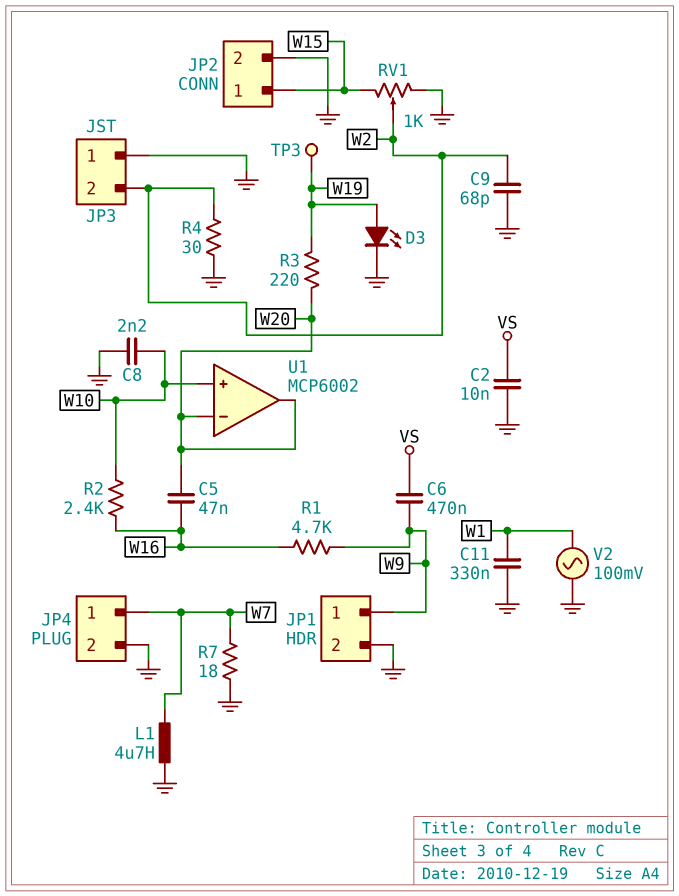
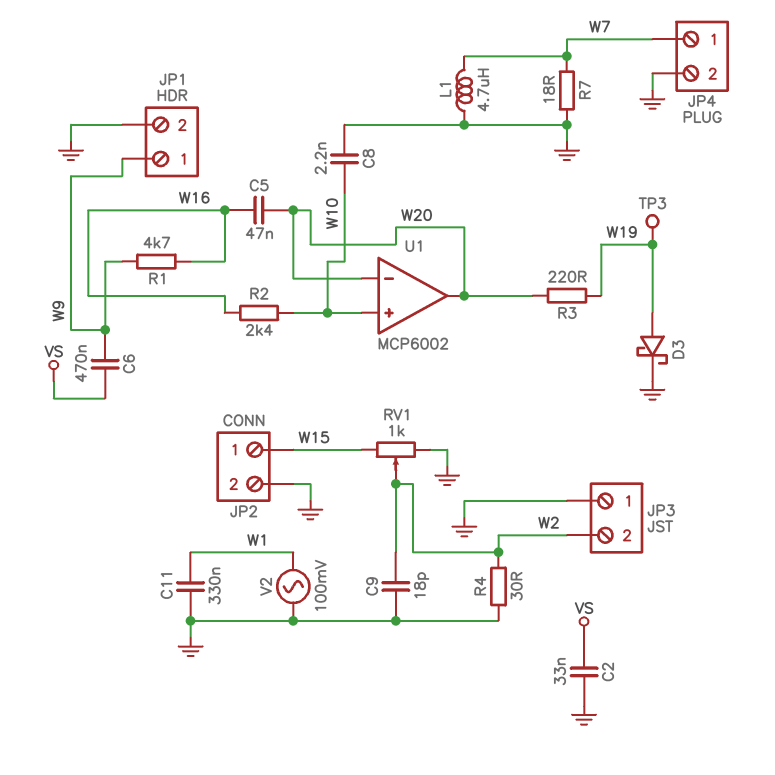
C2: 10nF (GND, VS) -> 33nF (GND, VS)
C9: 68pF (GND, W2) -> 18pF (GND, W2)
D3: LED (A W19, K GND) -> schottky (A W19, K GND)

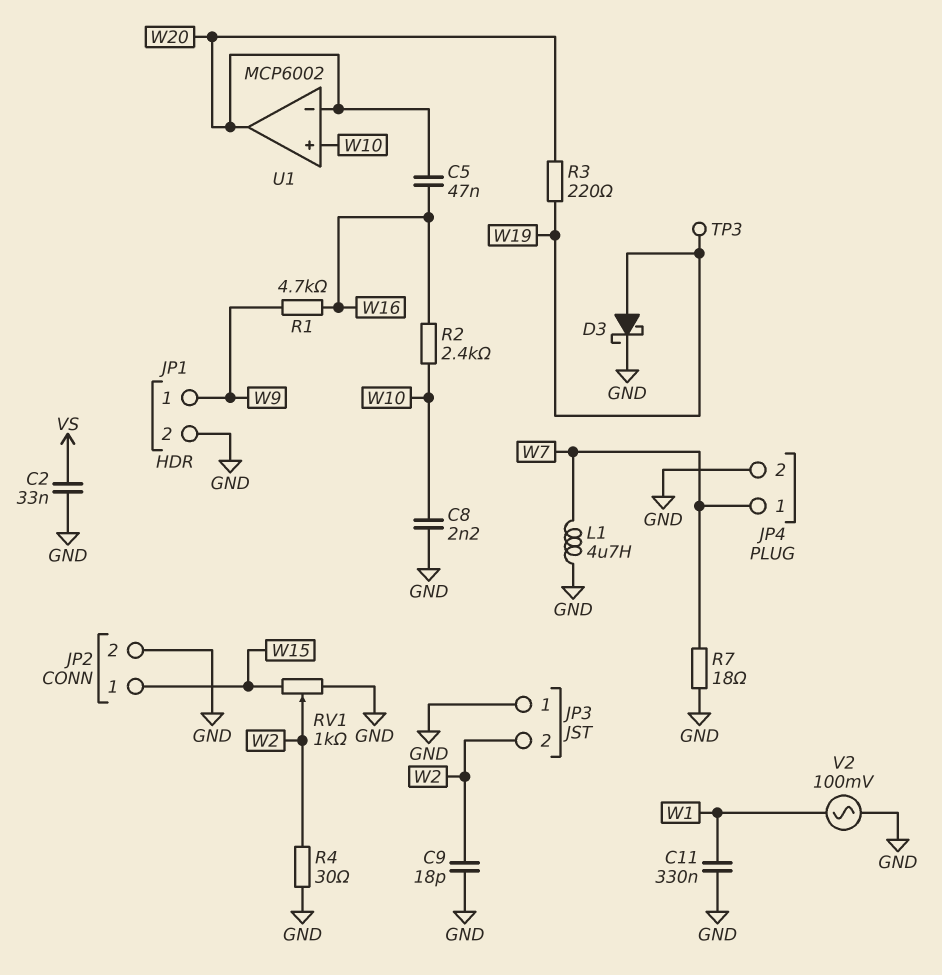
C6: 470nF (VS, W9) -> none

